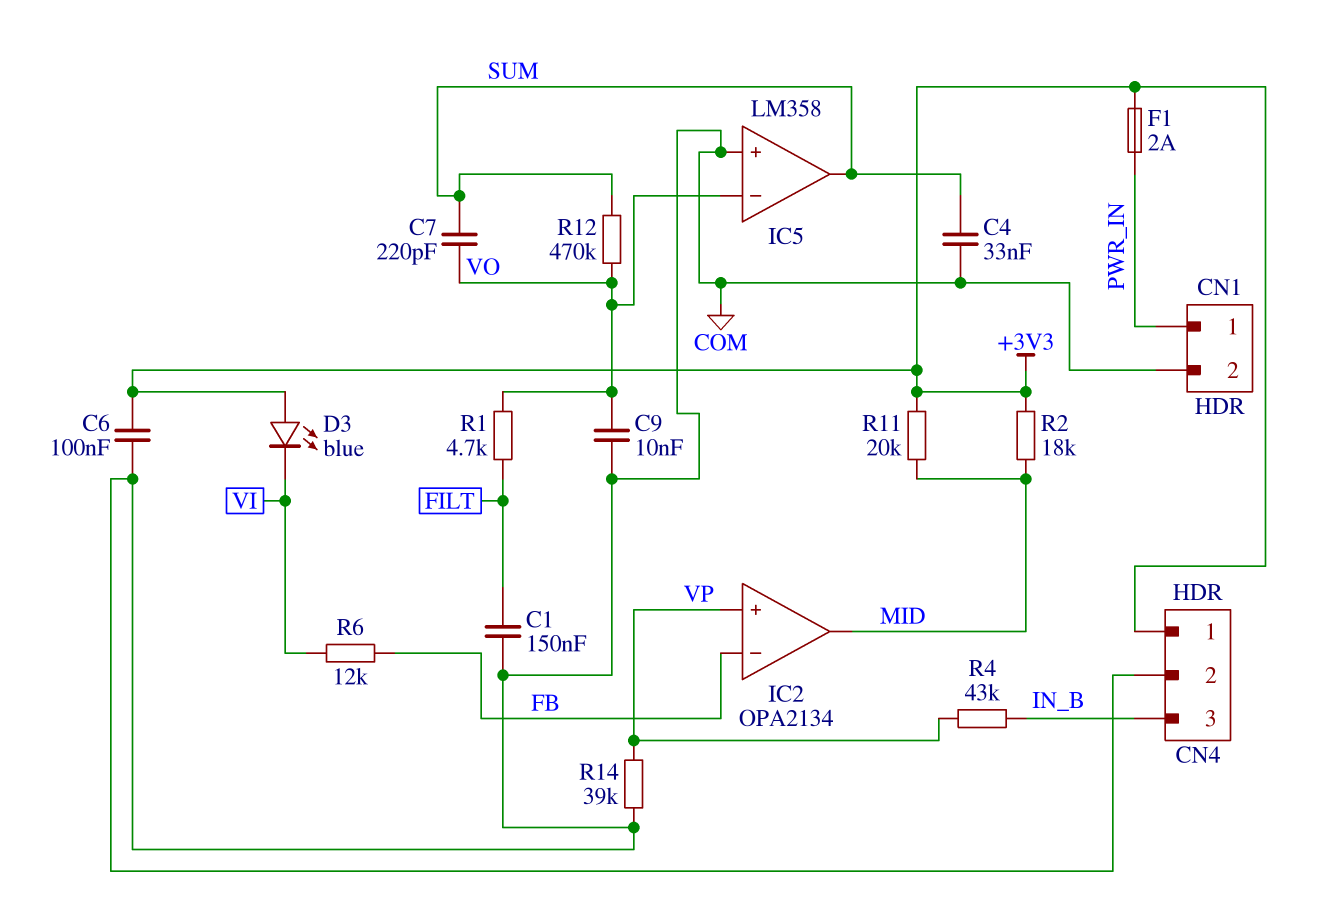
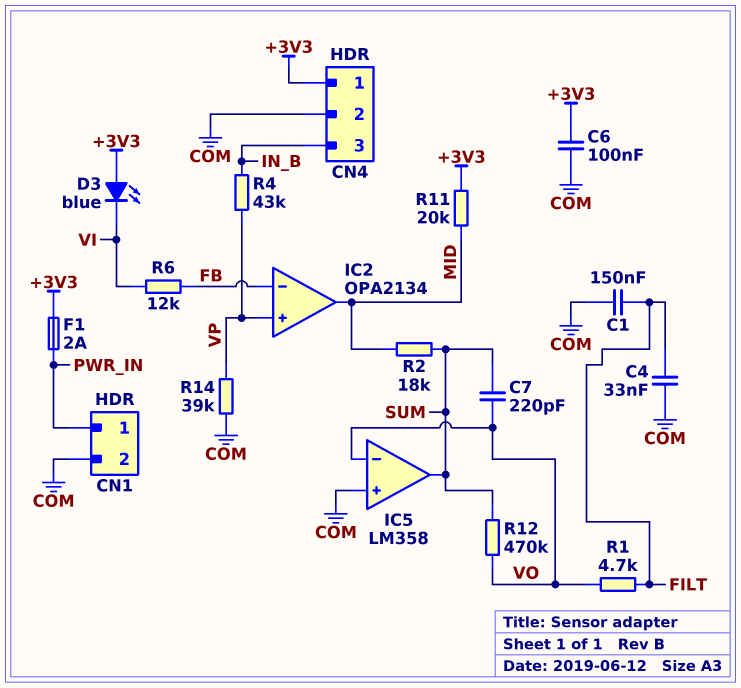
C4: 33nF (COM, SUM) -> 33nF (COM, FILT)
C9: 10nF (COM, VO) -> none
R2: 18k (+3V3, MID) -> 18k (MID, SUM)

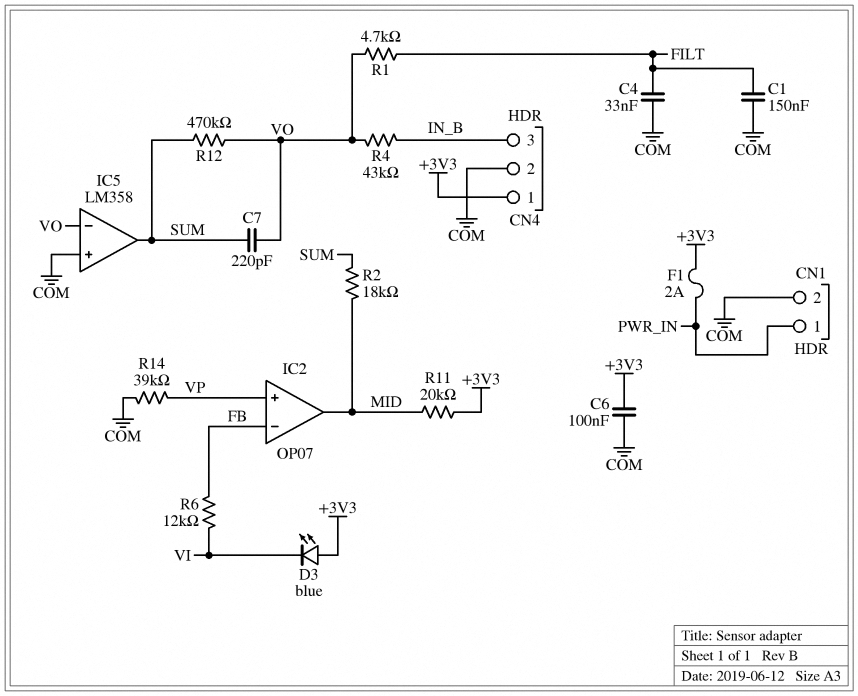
IC2: OPA2134 -> OP07
R4: 43k (IN_B, VP) -> 43k (IN_B, VO)

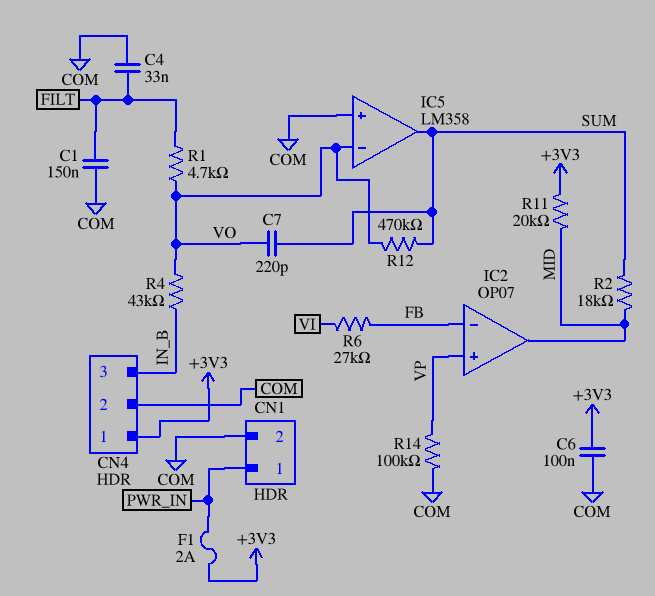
D3: LED blue (A +3V3, K VI) -> none
R6: 12k (FB, VI) -> 27k (FB, VI)
R14: 39k (COM, VP) -> 100k (COM, VP)

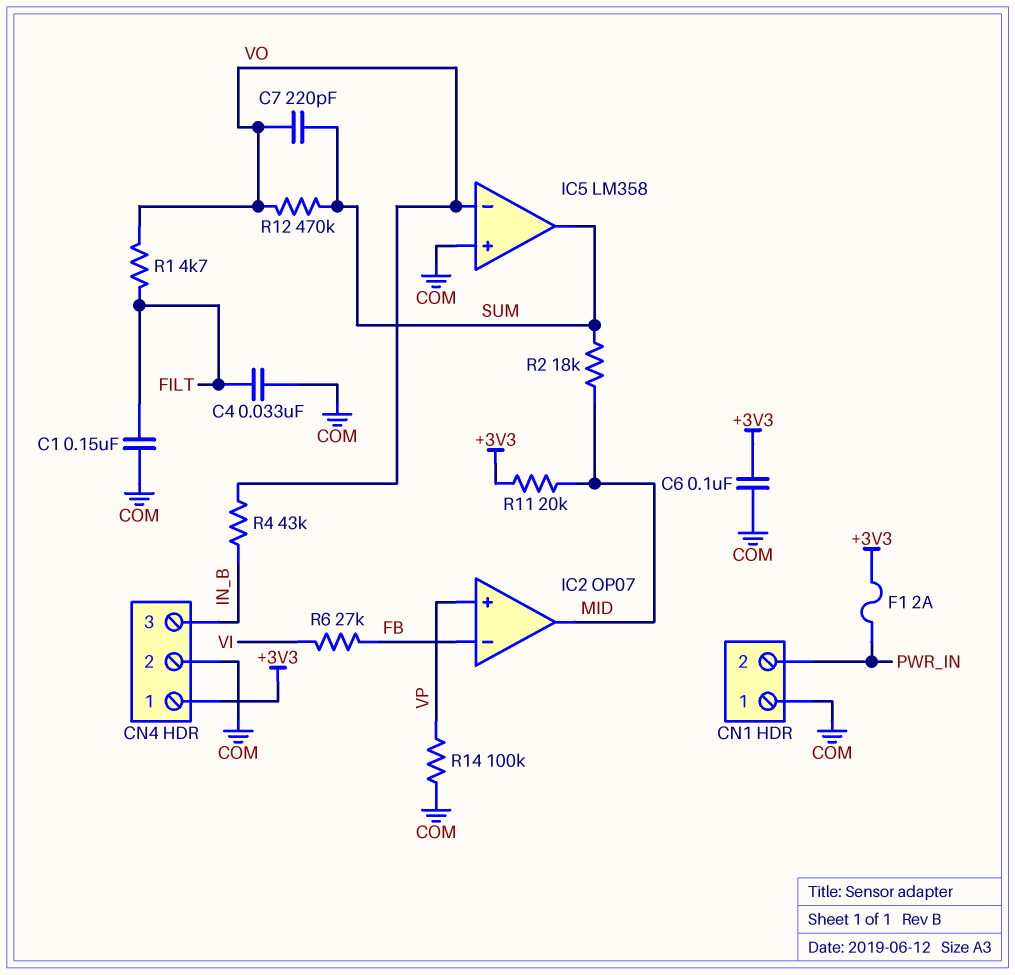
CN1 pin 1: PWR_IN -> COM
CN1 pin 2: COM -> PWR_IN

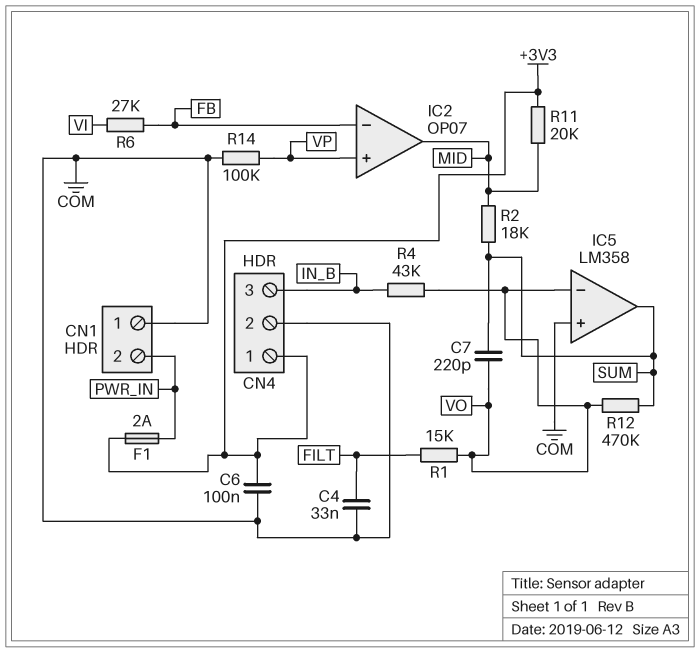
C1: 150nF (COM, FILT) -> none
R1: 4.7k (FILT, VO) -> 15k (FILT, VO)

